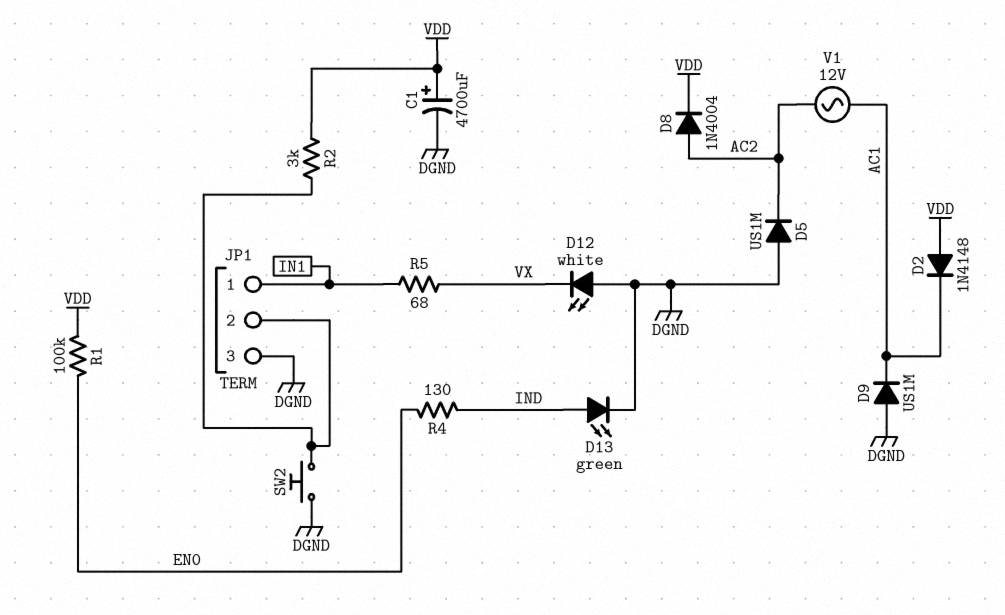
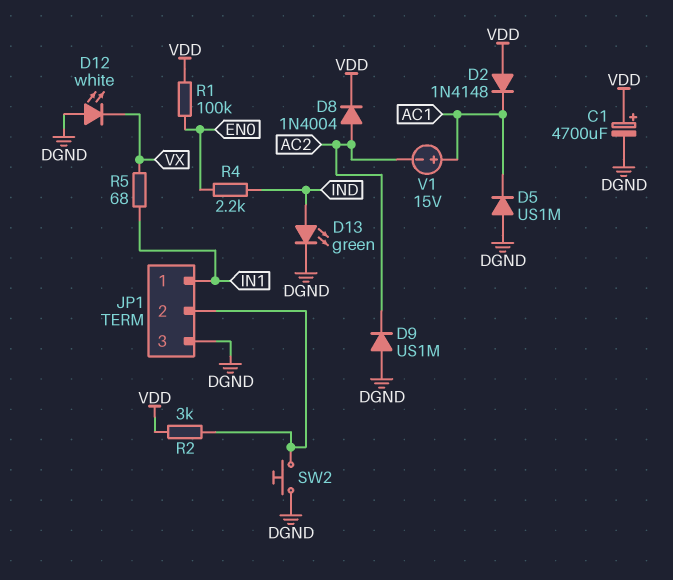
D5: diode US1M (A DGND, K AC2) -> diode US1M (A DGND, K AC1)
D9: diode US1M (A DGND, K AC1) -> diode US1M (A DGND, K AC2)
R4: 130 (EN0, IND) -> 2.2k (EN0, IND)
V1: AC 12V (AC1, AC2) -> 15V (plus AC1, minus AC2)

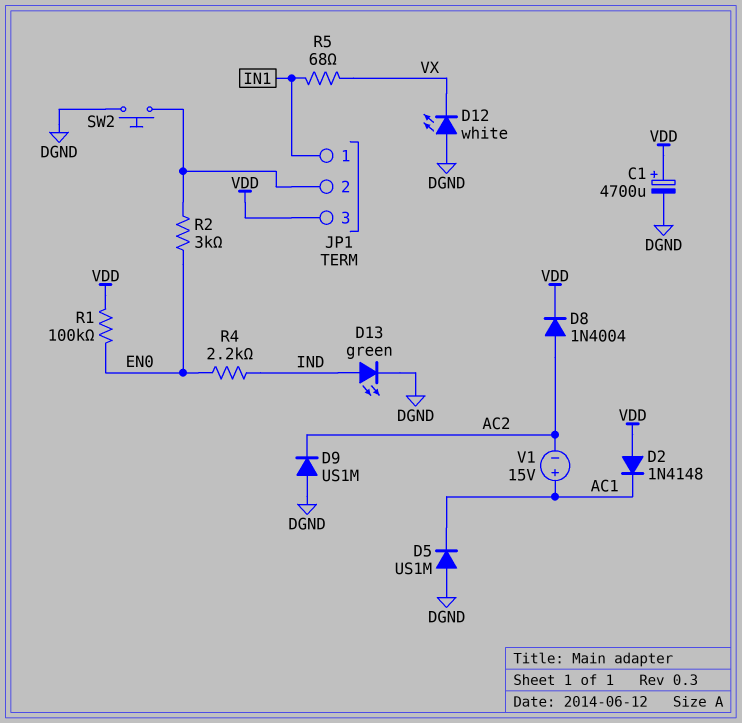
JP1 pin 3: DGND -> VDD
R2: 3k (JP1/2, VDD) -> 3k (EN0, JP1/2)

